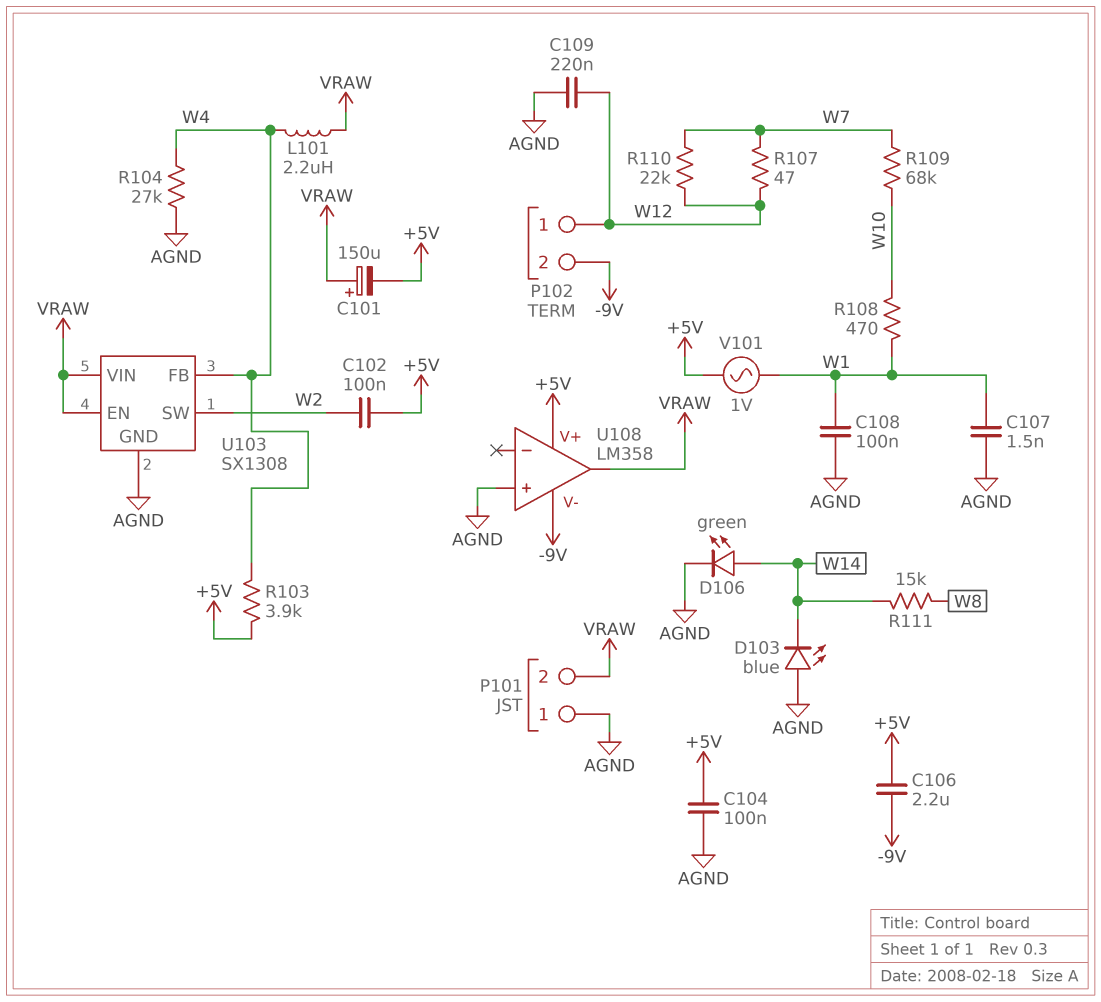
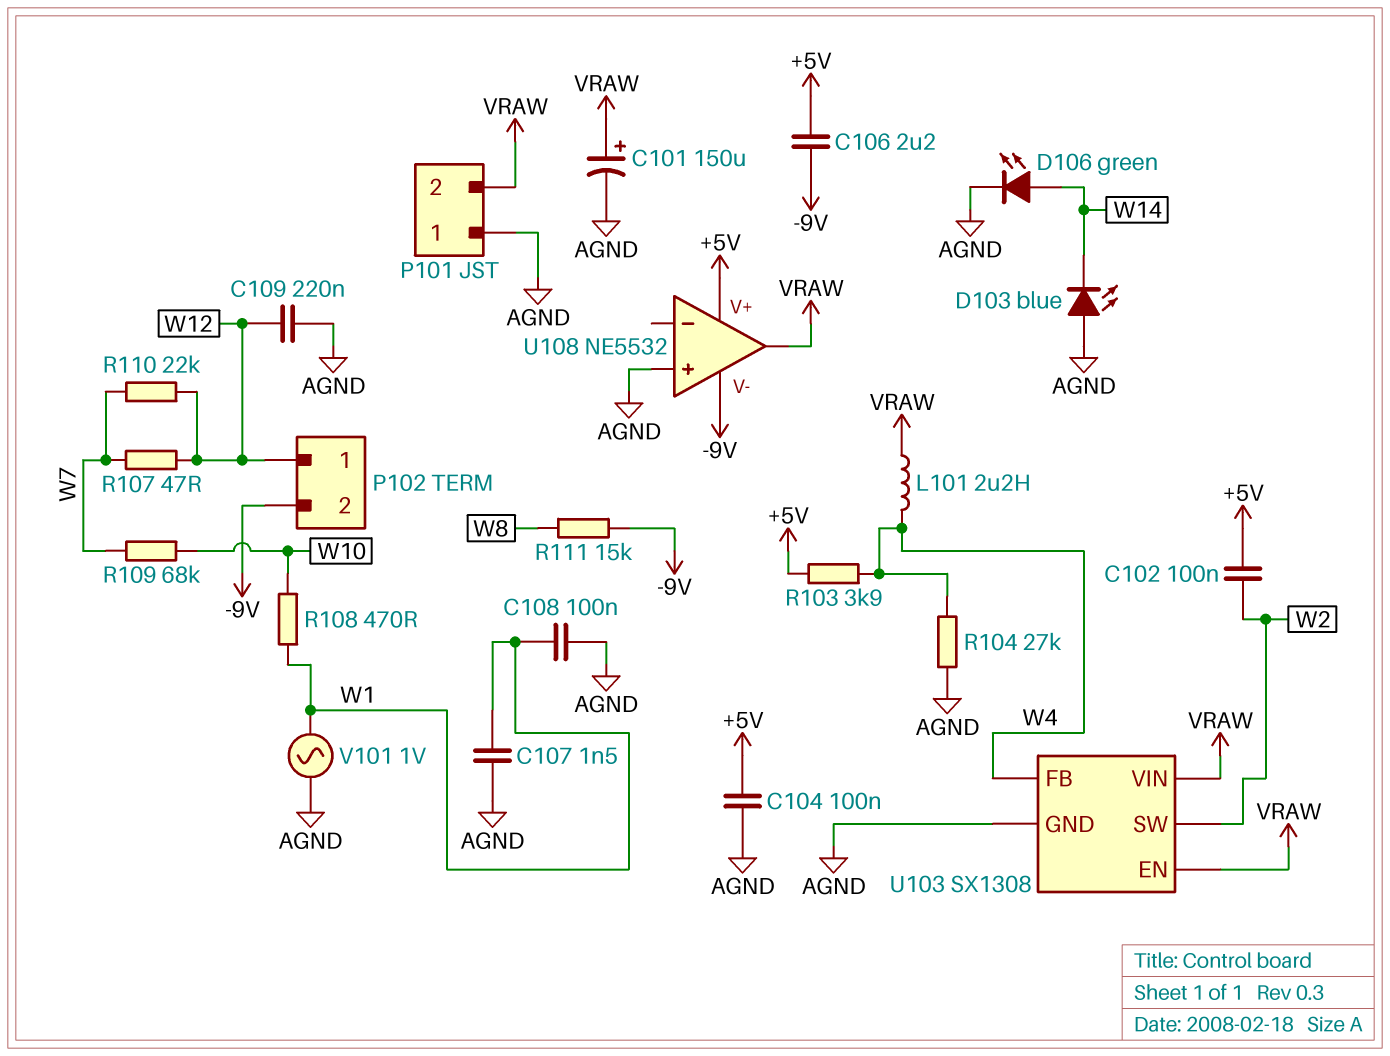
C101: 150uF (plus VRAW, minus +5V) -> 150uF (plus VRAW, minus AGND)
R111: 15k (W8, W14) -> 15k (-9V, W8)
U108: LM358 -> NE5532
V101: AC 1V (+5V, W1) -> AC 1V (AGND, W1)

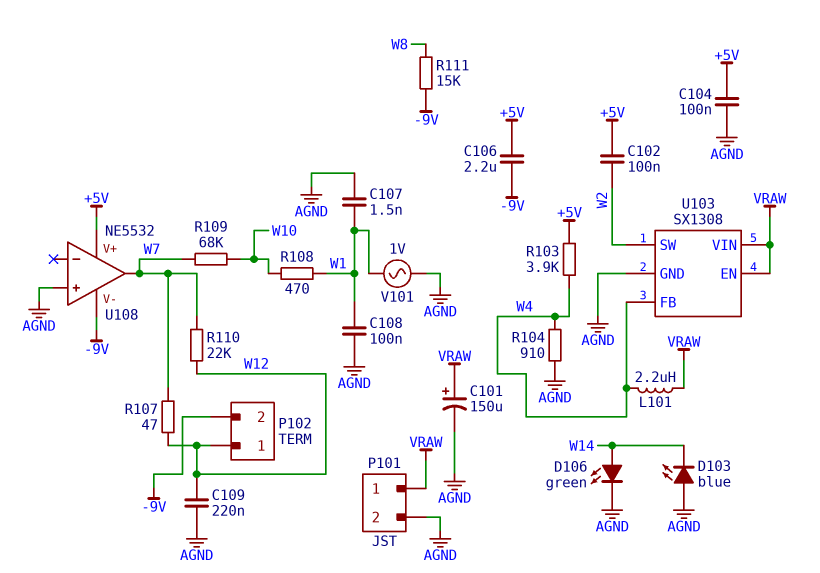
P101 pin 1: AGND -> VRAW
P101 pin 2: VRAW -> AGND
R104: 27k (AGND, W4) -> 910 (AGND, W4)
U108 pin out: VRAW -> W7

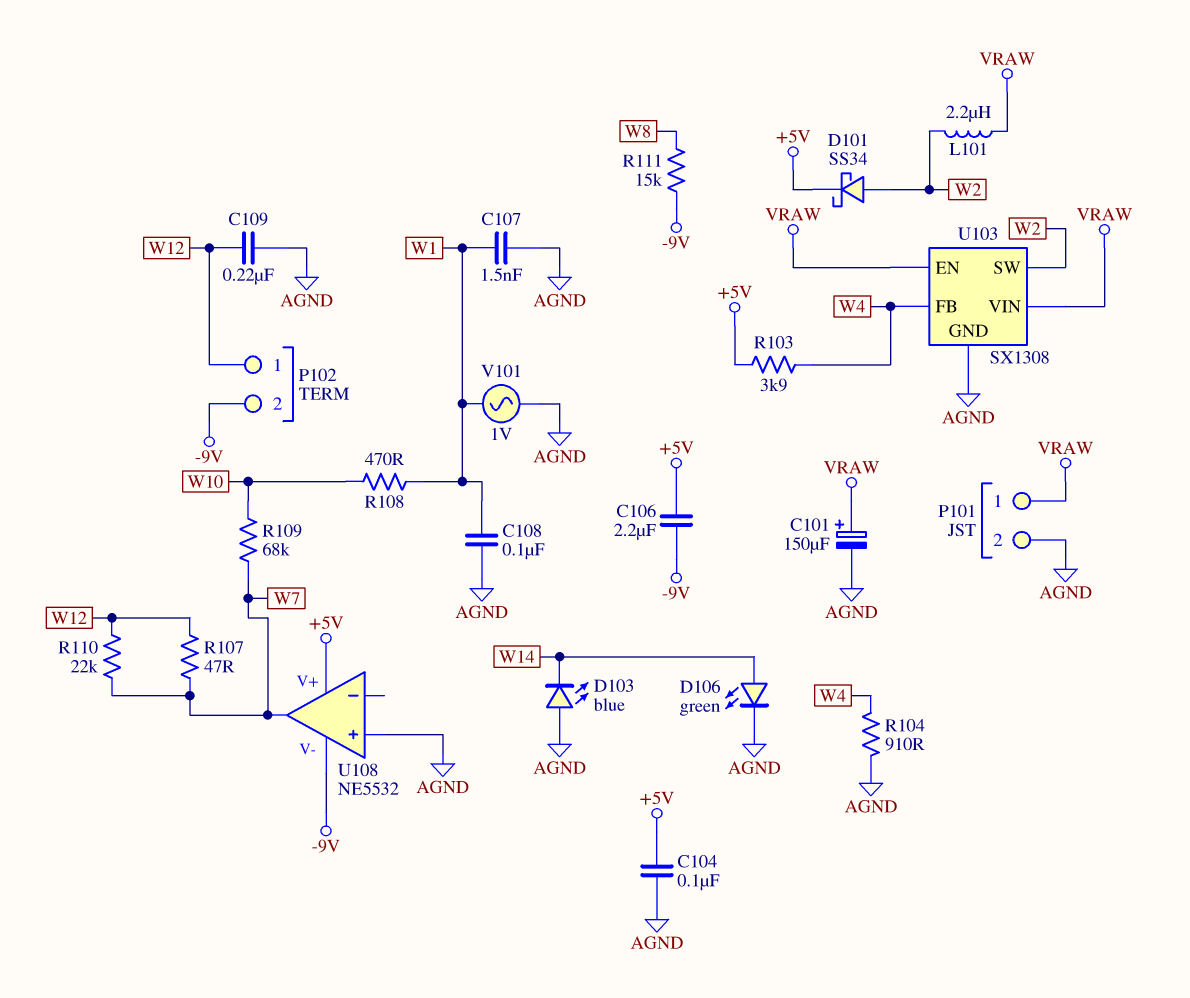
C102: 100nF (+5V, W2) -> none
D101: none -> schottky SS34 (A W2, K +5V)
L101: 2.2uH (VRAW, W4) -> 2.2uH (VRAW, W2)

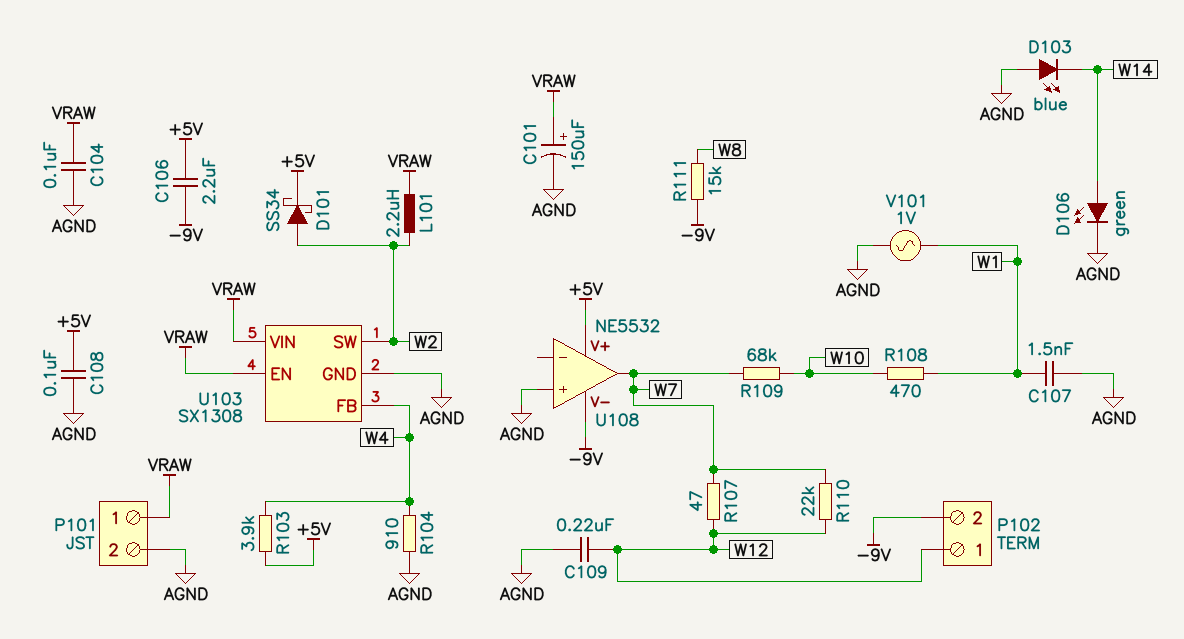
C104: 100nF (+5V, AGND) -> 100nF (AGND, VRAW)
C108: 100nF (AGND, W1) -> 100nF (+5V, AGND)

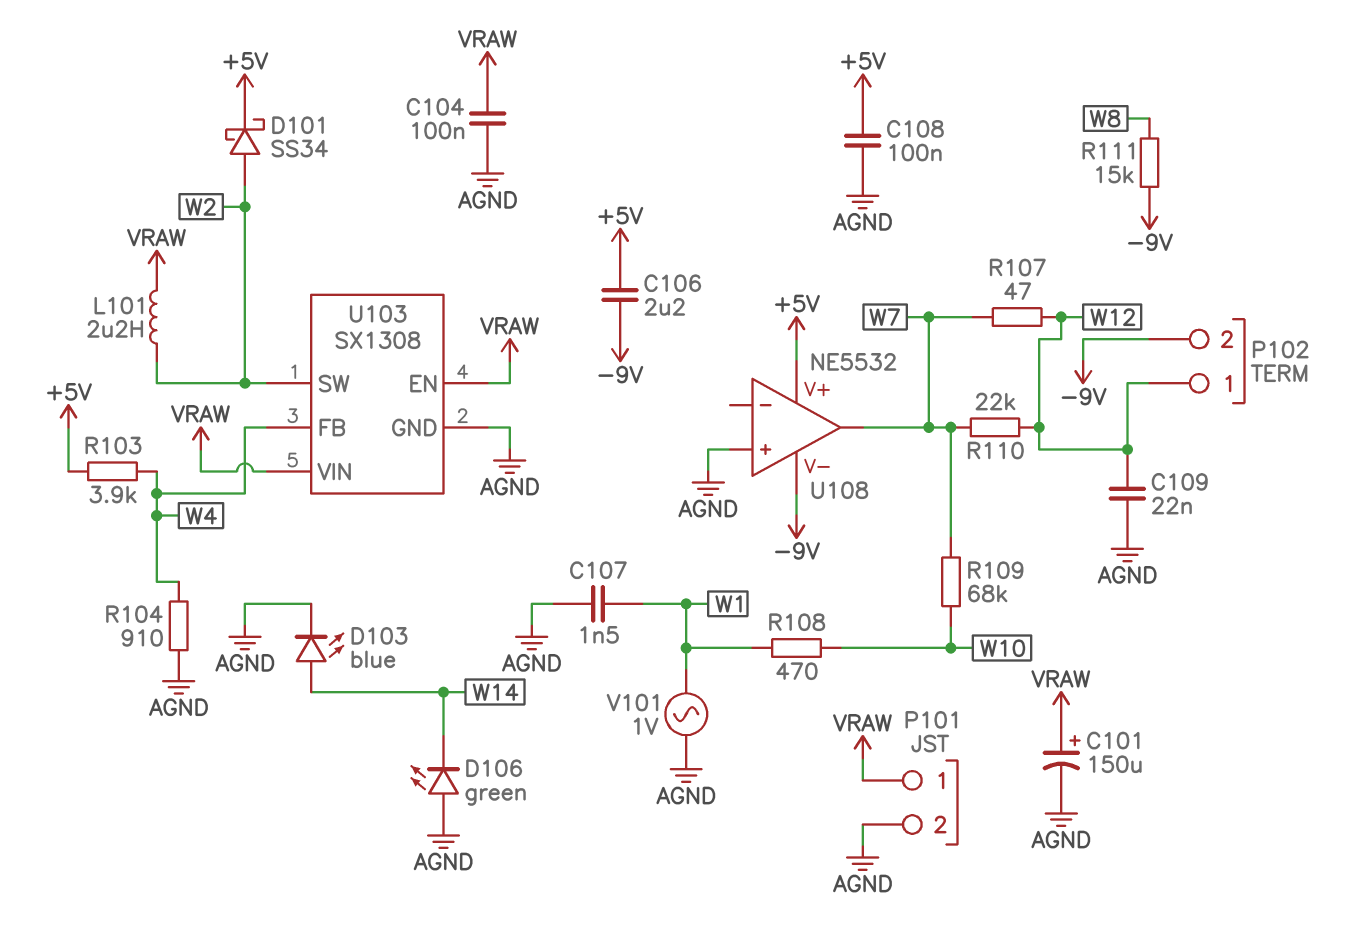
C109: 220nF (AGND, W12) -> 22nF (AGND, W12)
D103: LED blue (A AGND, K W14) -> LED blue (A W14, K AGND)
D106: LED green (A W14, K AGND) -> LED green (A AGND, K W14)

